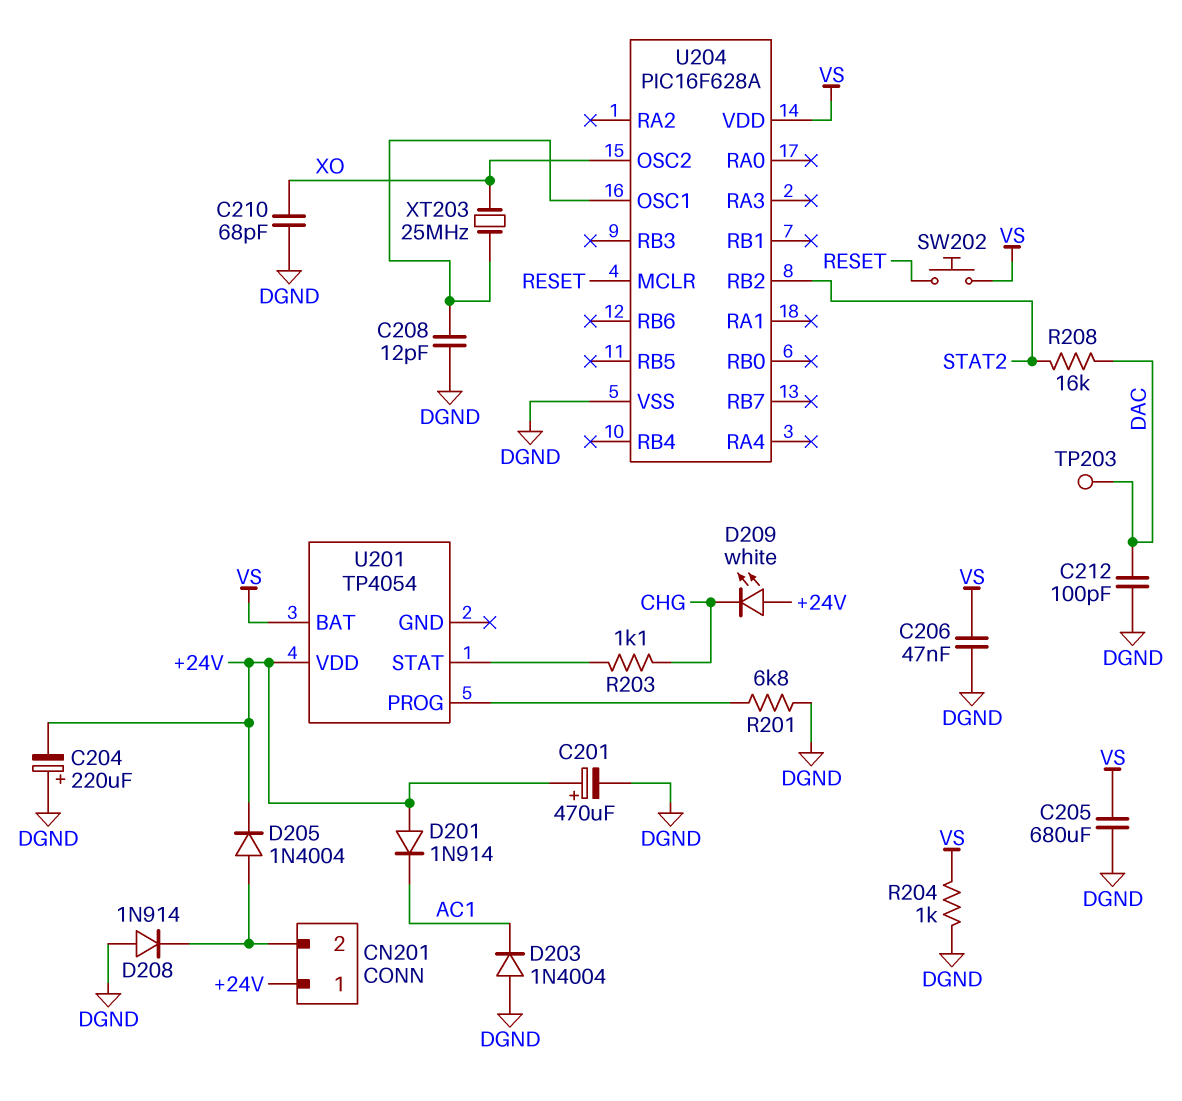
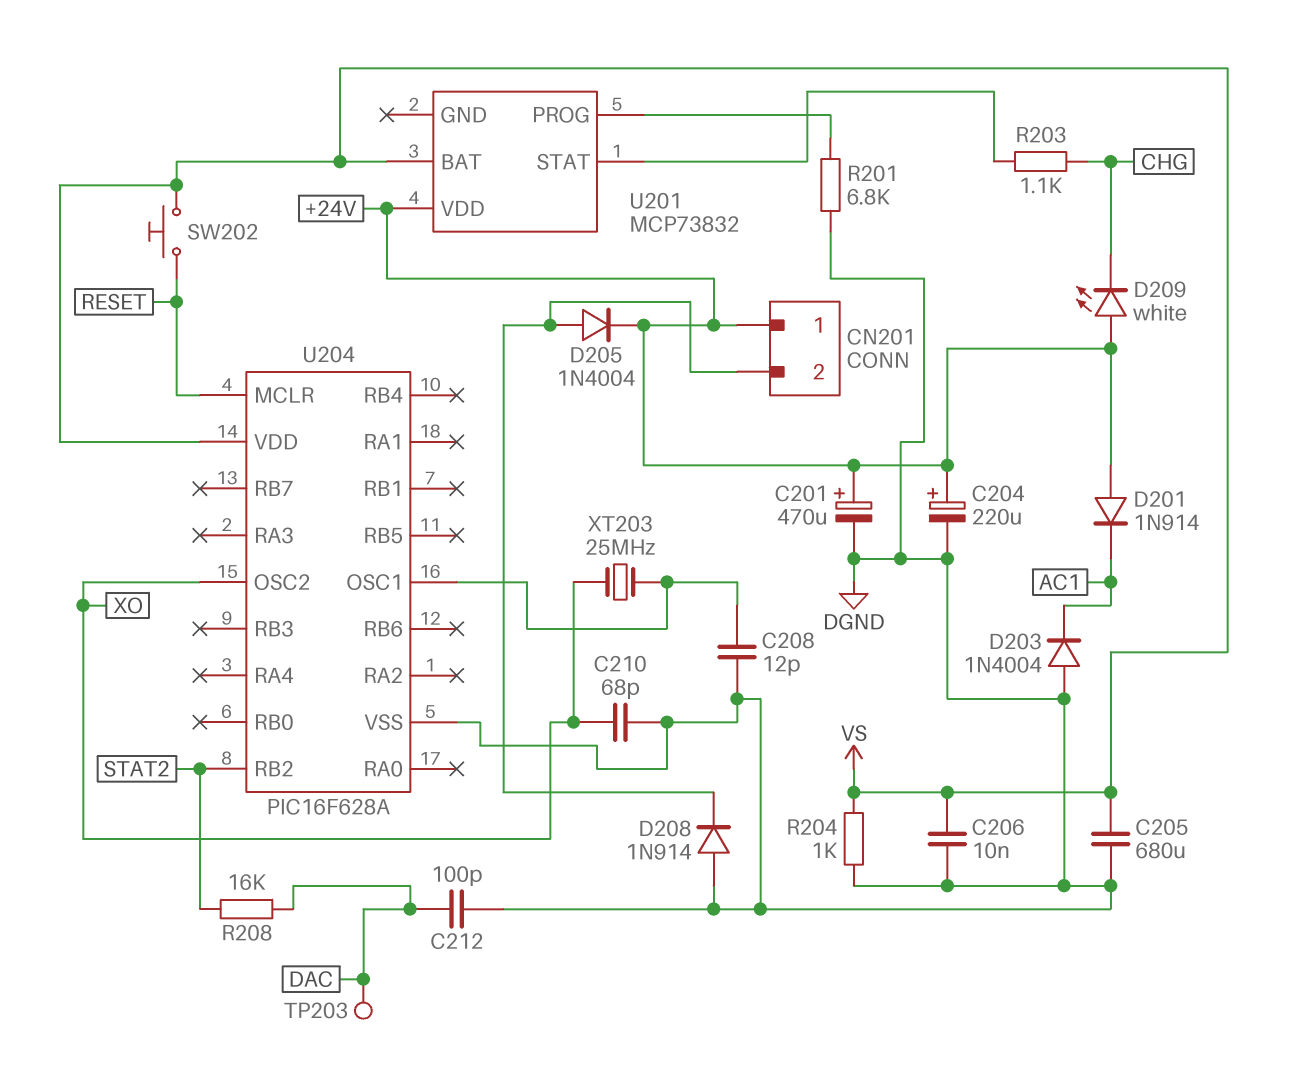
C204: 220uF (plus DGND, minus +24V) -> 220uF (plus +24V, minus DGND)
C206: 47nF (DGND, VS) -> 10nF (DGND, VS)
U201: TP4054 -> MCP73832

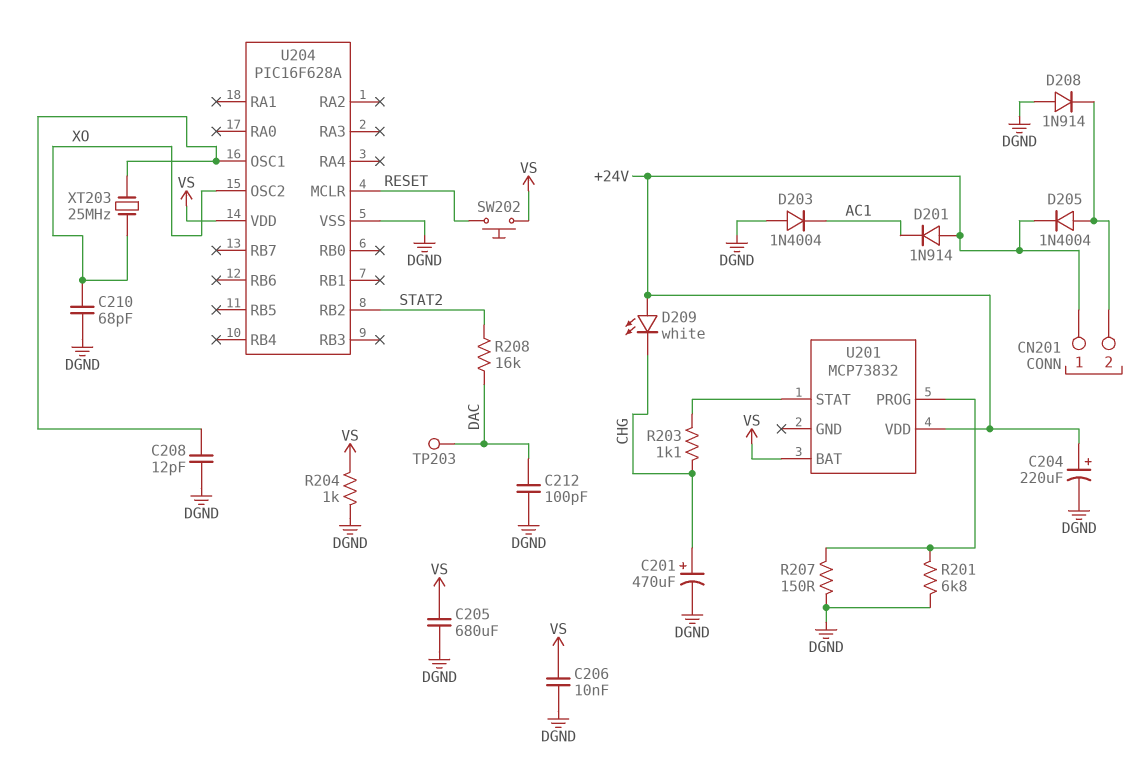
C201: 470uF (plus +24V, minus DGND) -> 470uF (plus CHG, minus DGND)
R207: none -> 150 (DGND, U201/PROG)

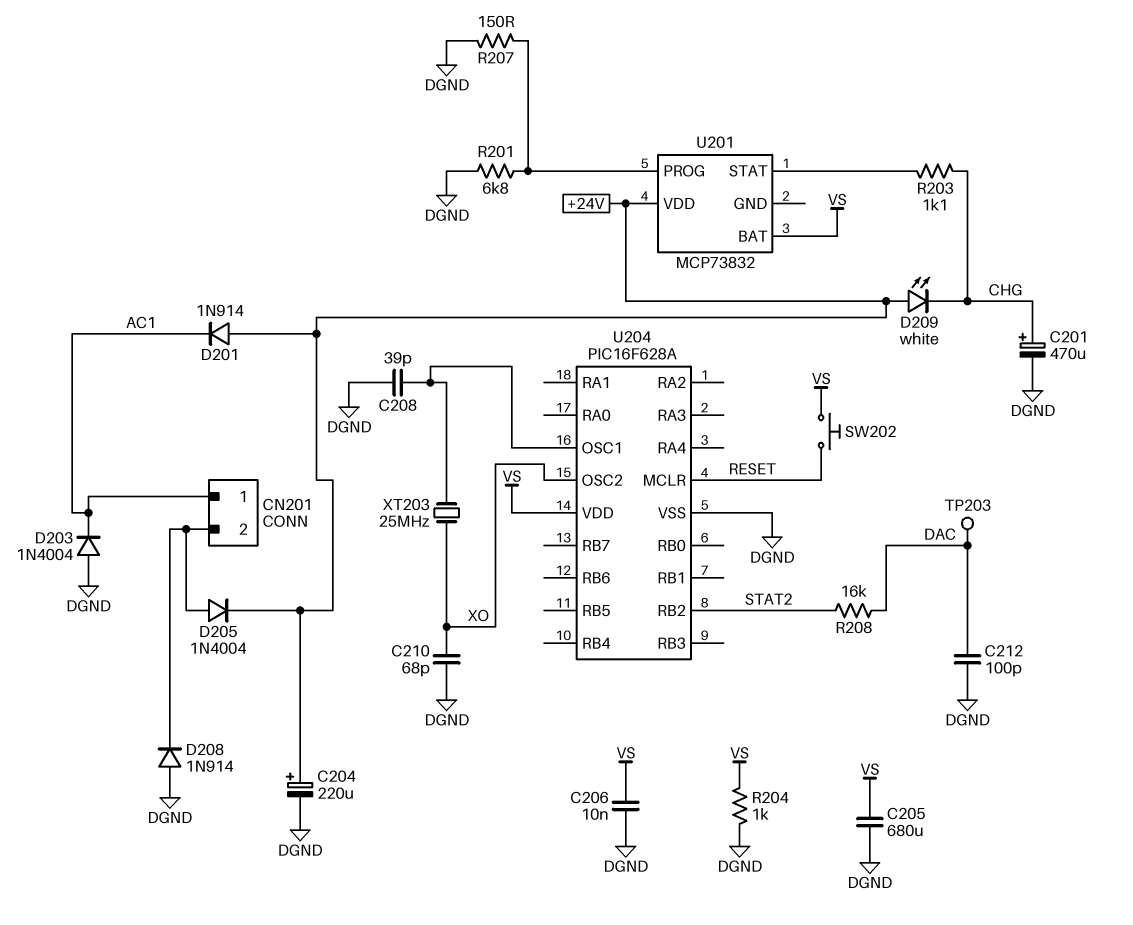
C208: 12pF (DGND, U204/OSC1) -> 39pF (DGND, U204/OSC1)
CN201 pin 1: +24V -> AC1

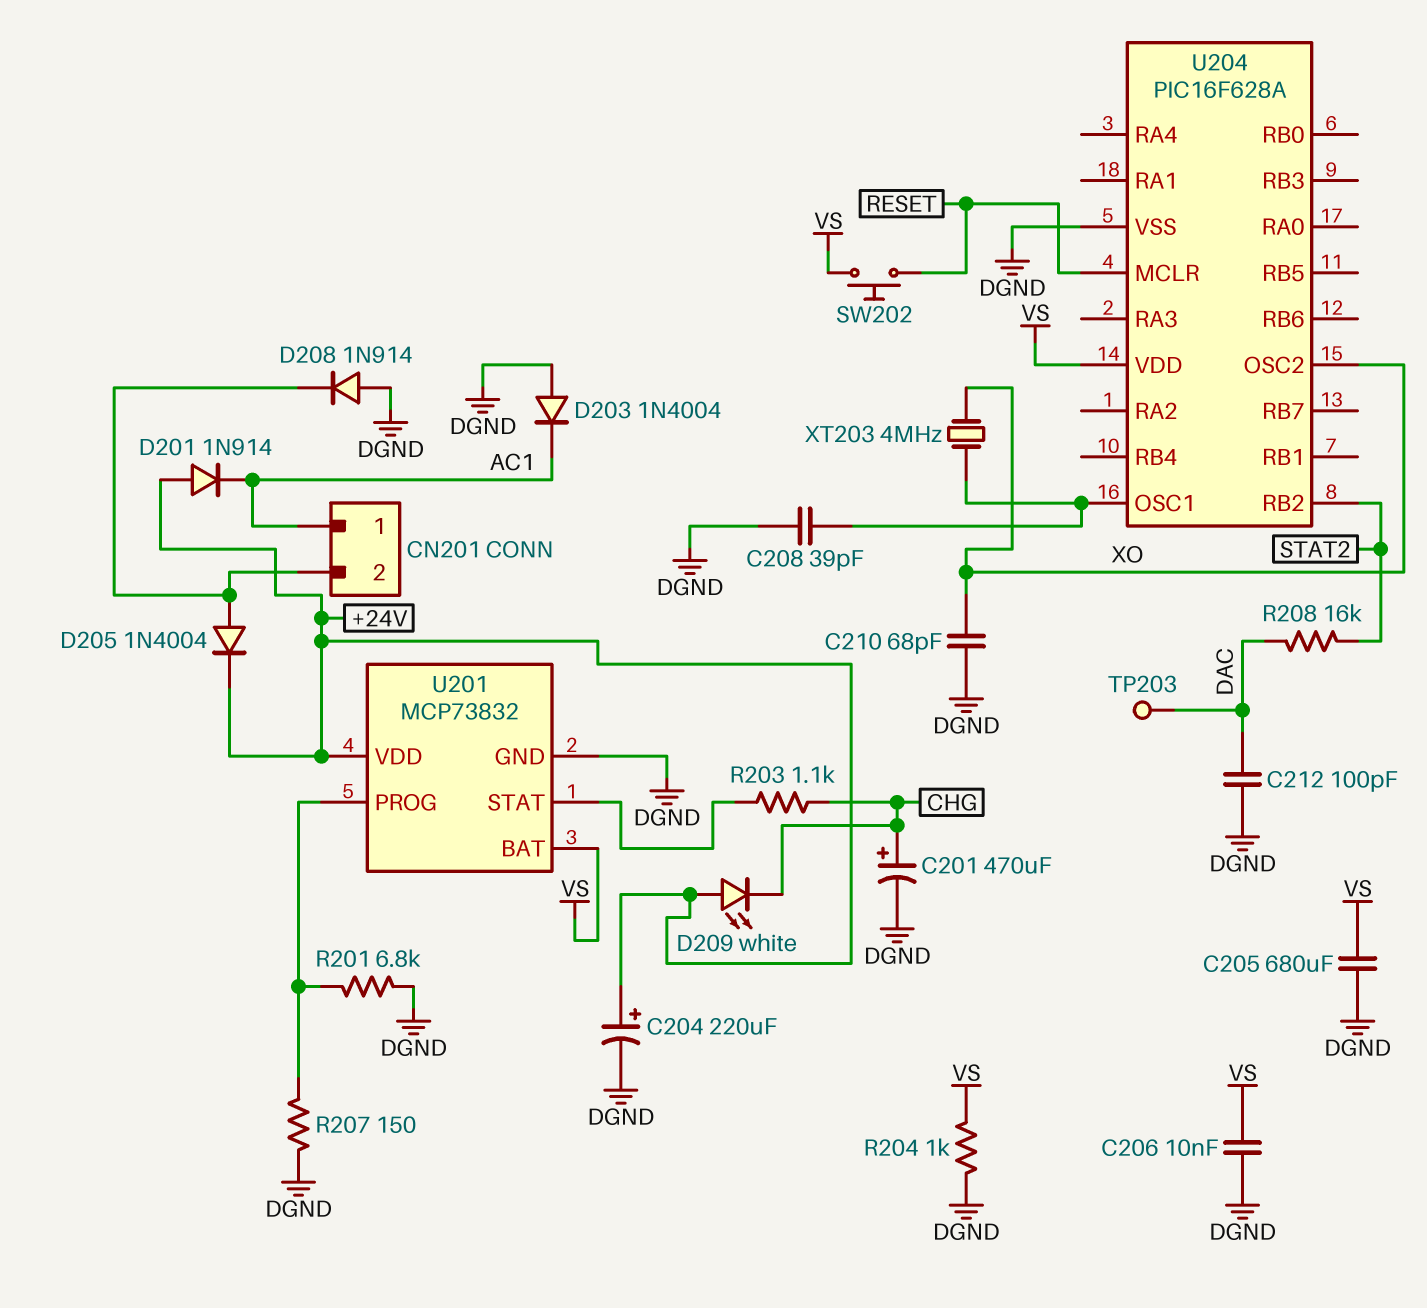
U201 pin GND: none -> DGND
XT203: 25MHz (U204/OSC1, XO) -> 4MHz (U204/OSC1, XO)

